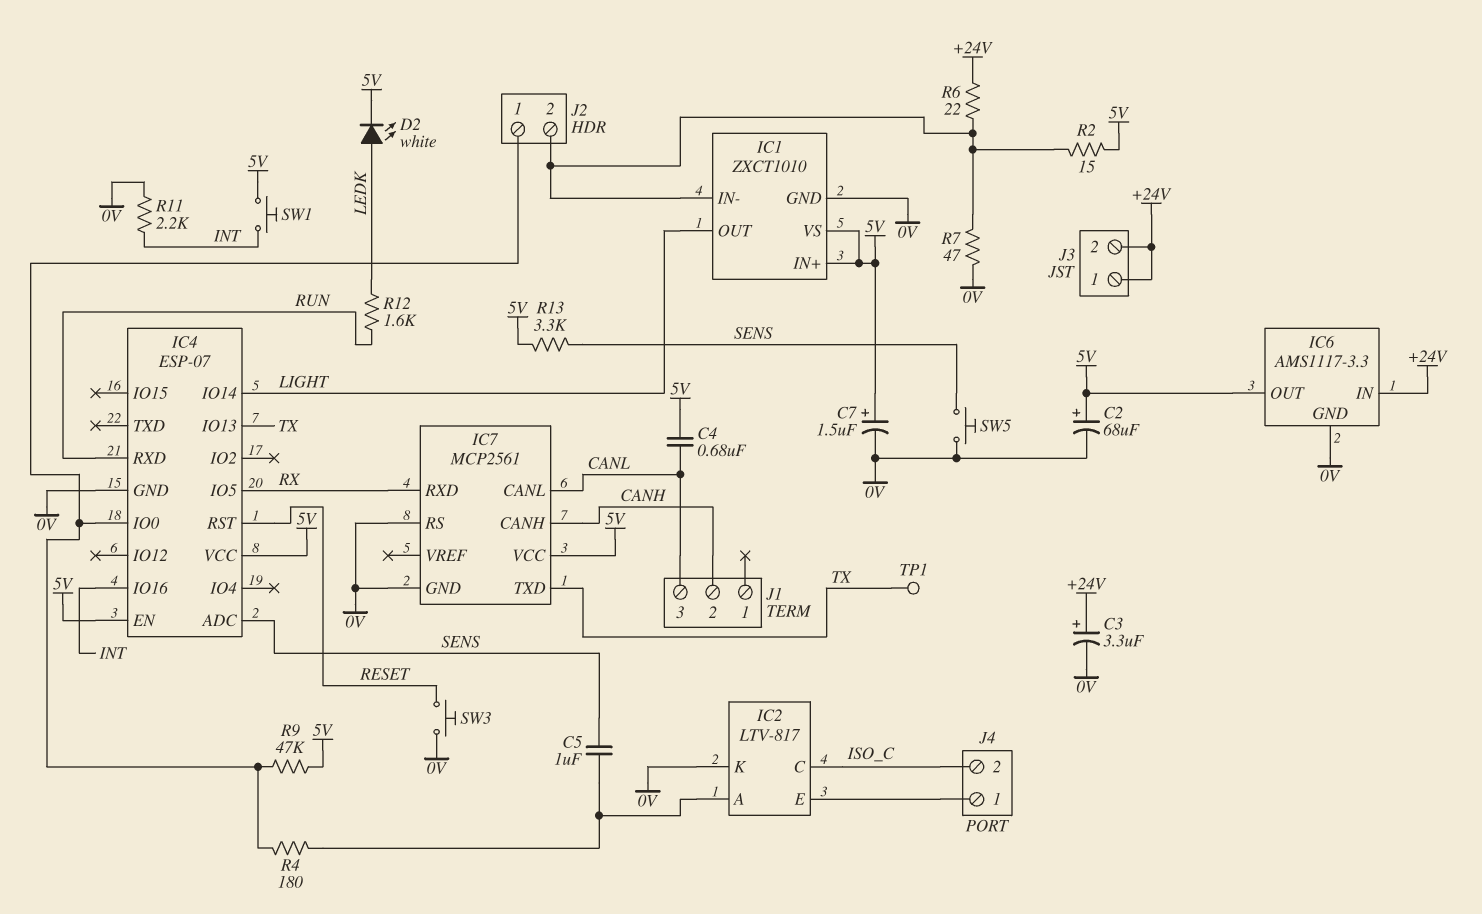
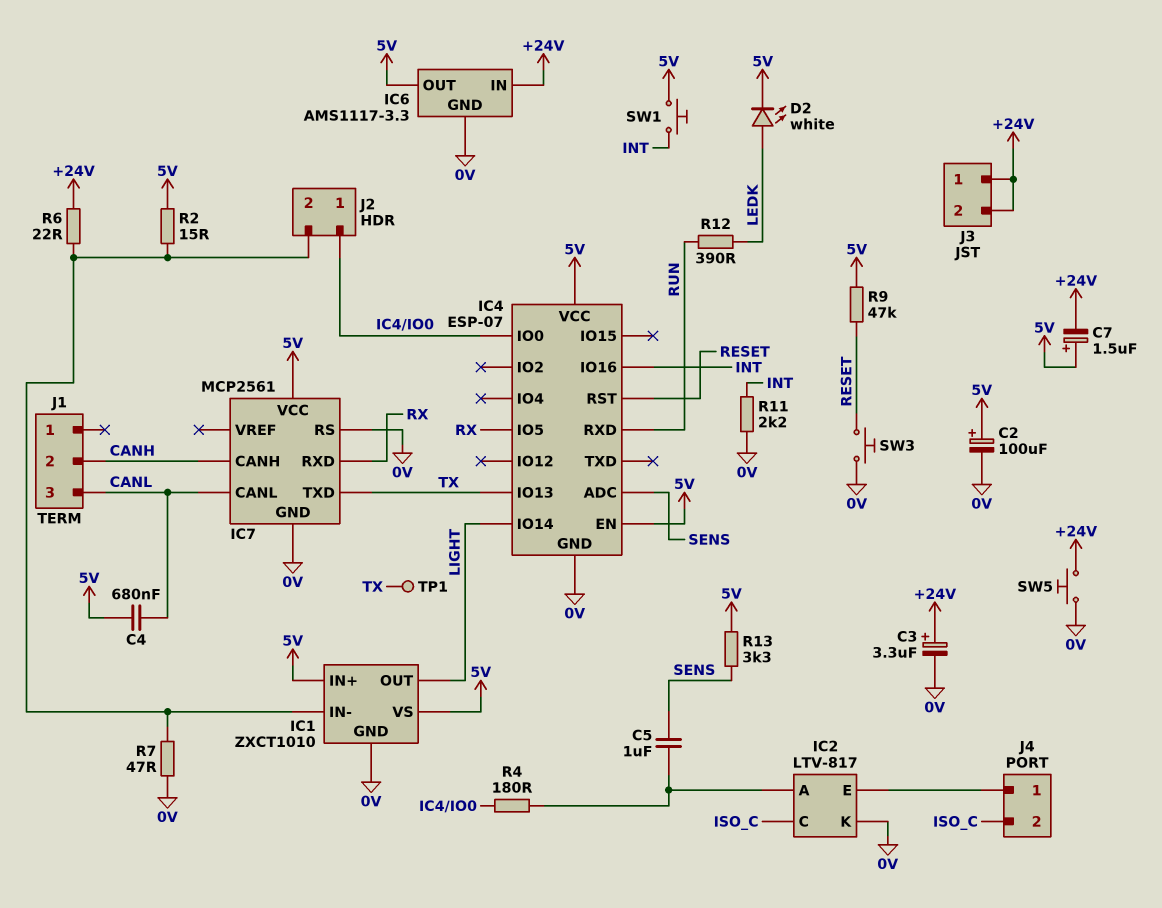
C2: 68uF (plus 5V, minus 0V) -> 100uF (plus 5V, minus 0V)
C7: 1.5uF (plus 5V, minus 0V) -> 1.5uF (plus 5V, minus +24V)
R9: 47k (5V, IC4/IO0) -> 47k (5V, RESET)
R12: 1.6k (LEDK, RUN) -> 390 (LEDK, RUN)
SW5: button (0V, SENS) -> button (+24V, 0V)

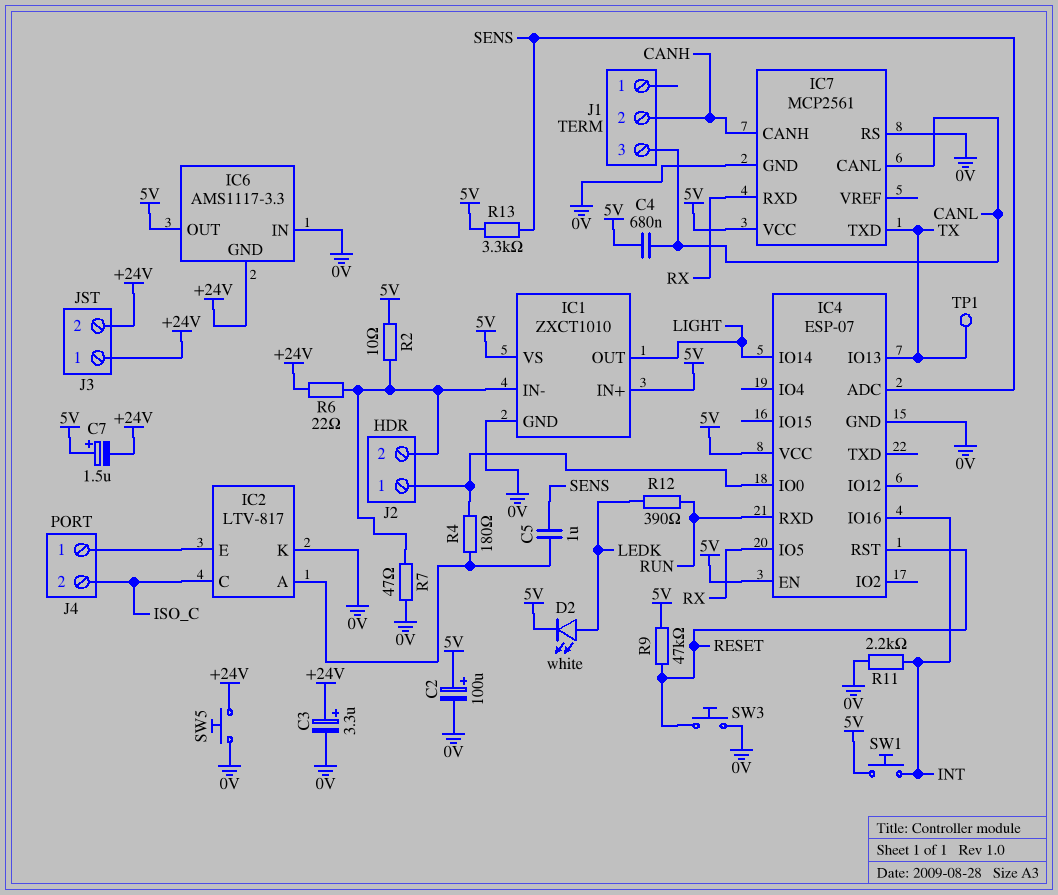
IC6 pin GND: 0V -> +24V
IC6 pin IN: +24V -> 0V
R2: 15 (5V, IC1/IN-) -> 10 (5V, IC1/IN-)

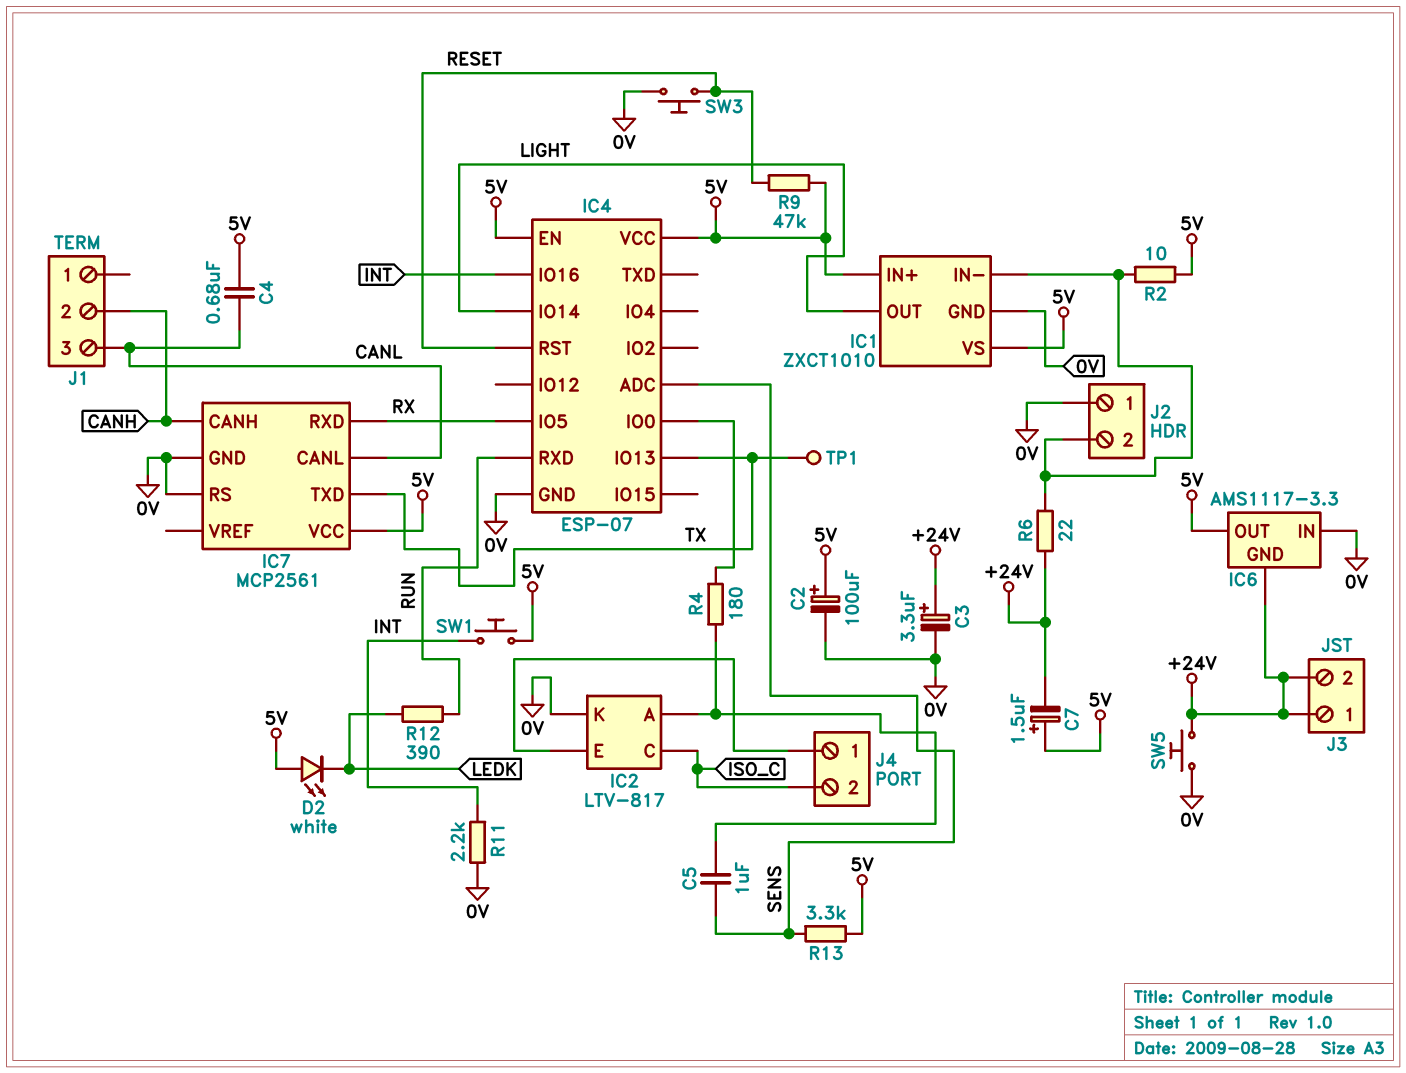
D2: LED white (A LEDK, K 5V) -> LED white (A 5V, K LEDK)
J2 pin 1: IC4/IO0 -> 0V
R7: 47 (0V, IC1/IN-) -> none

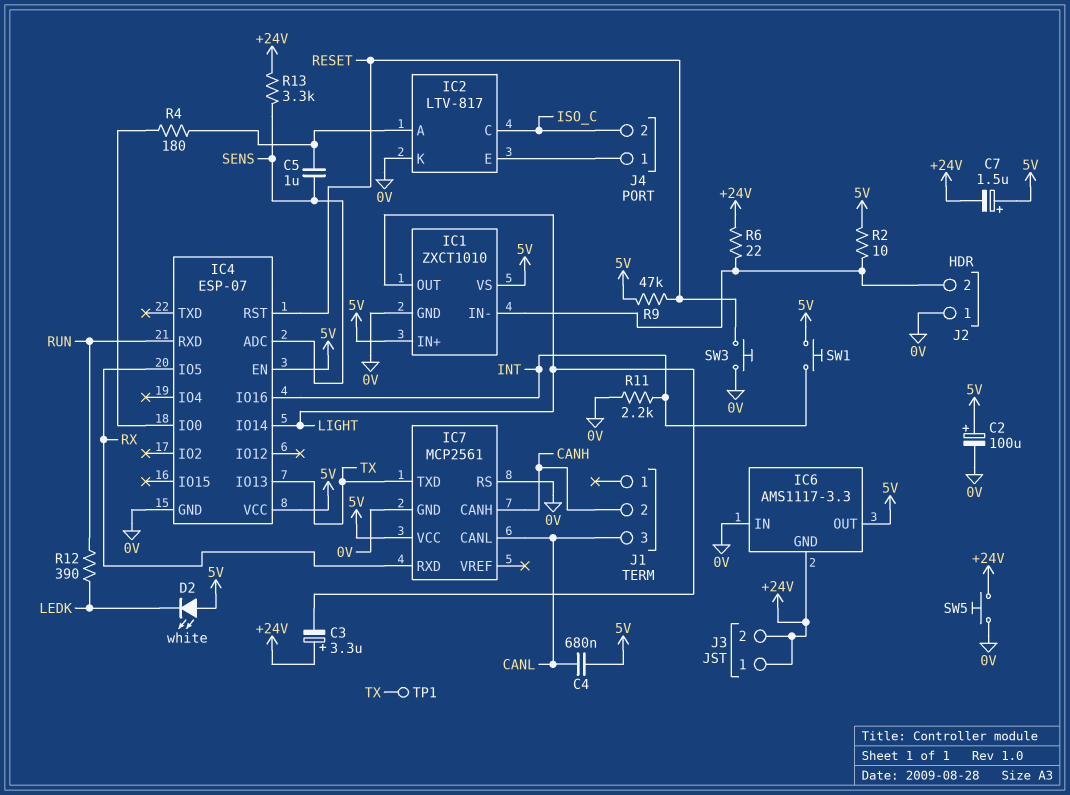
C3: 3.3uF (plus +24V, minus 0V) -> 3.3uF (plus +24V, minus LIGHT)
R13: 3.3k (5V, SENS) -> 3.3k (+24V, SENS)

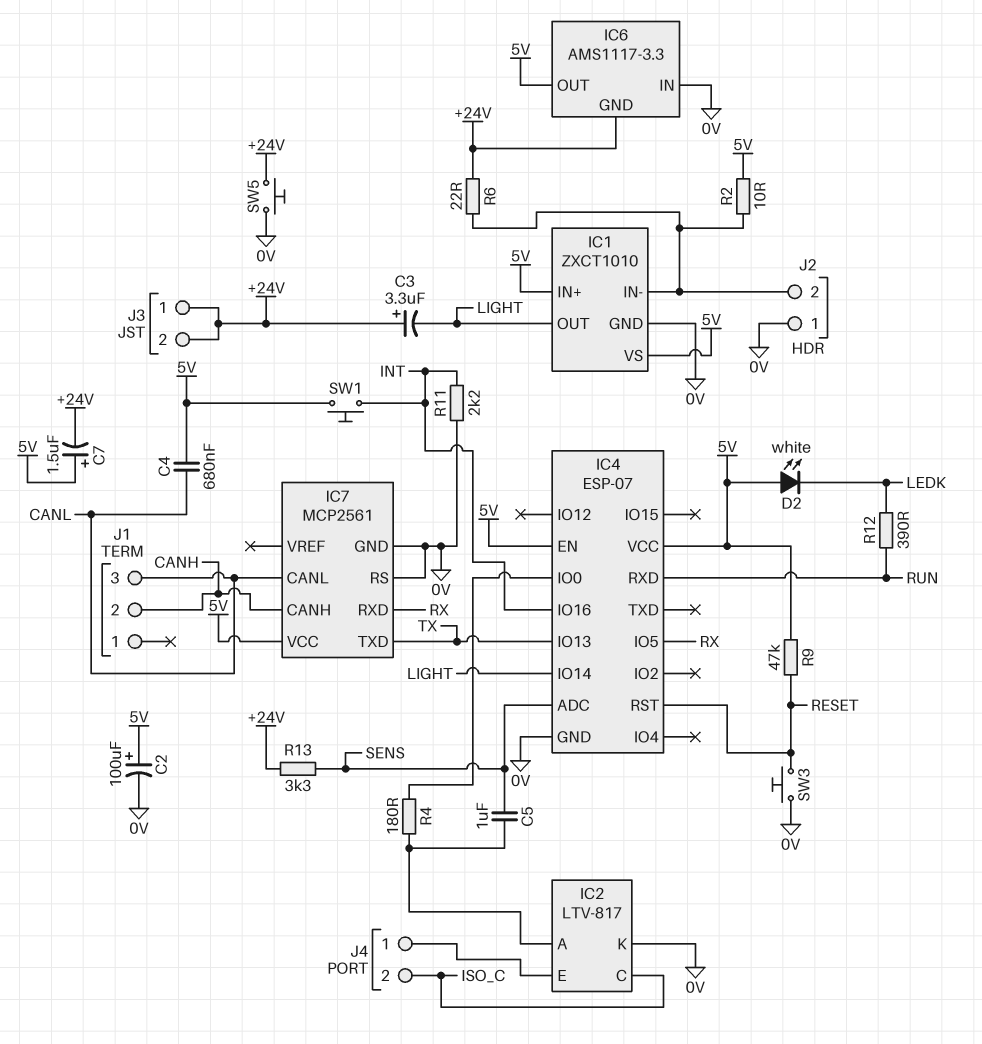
TP1: test point (TX) -> none

